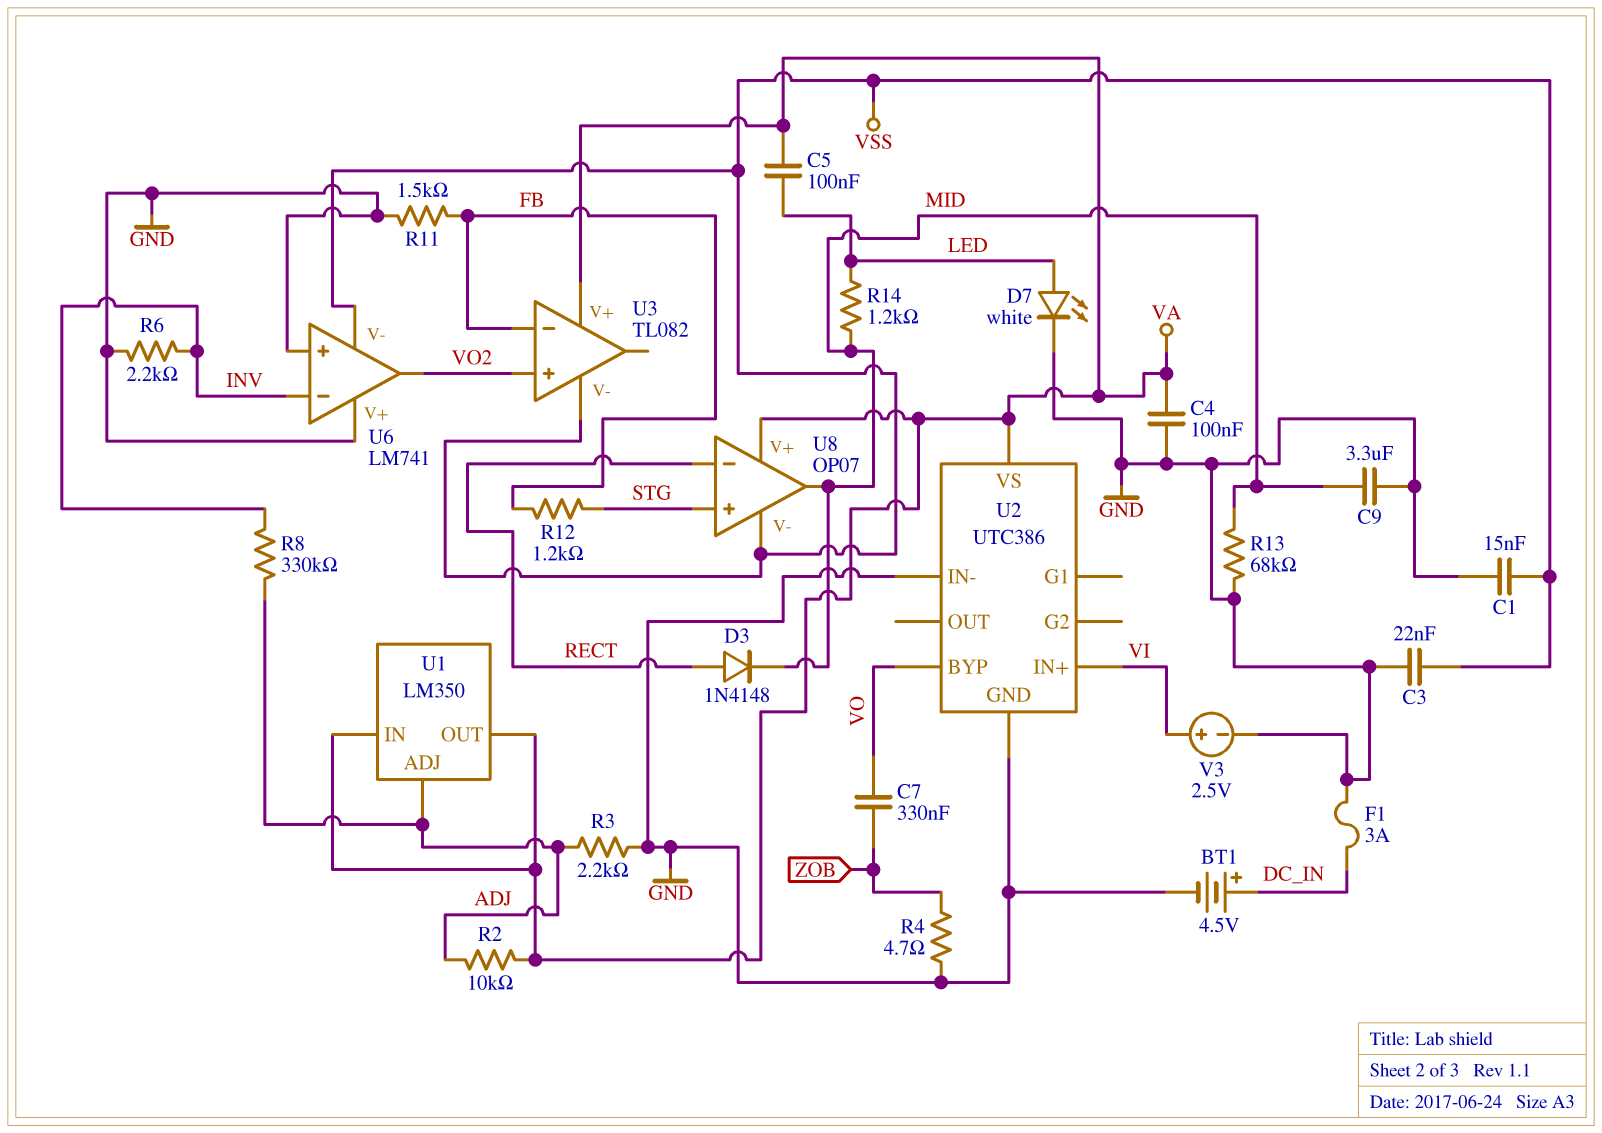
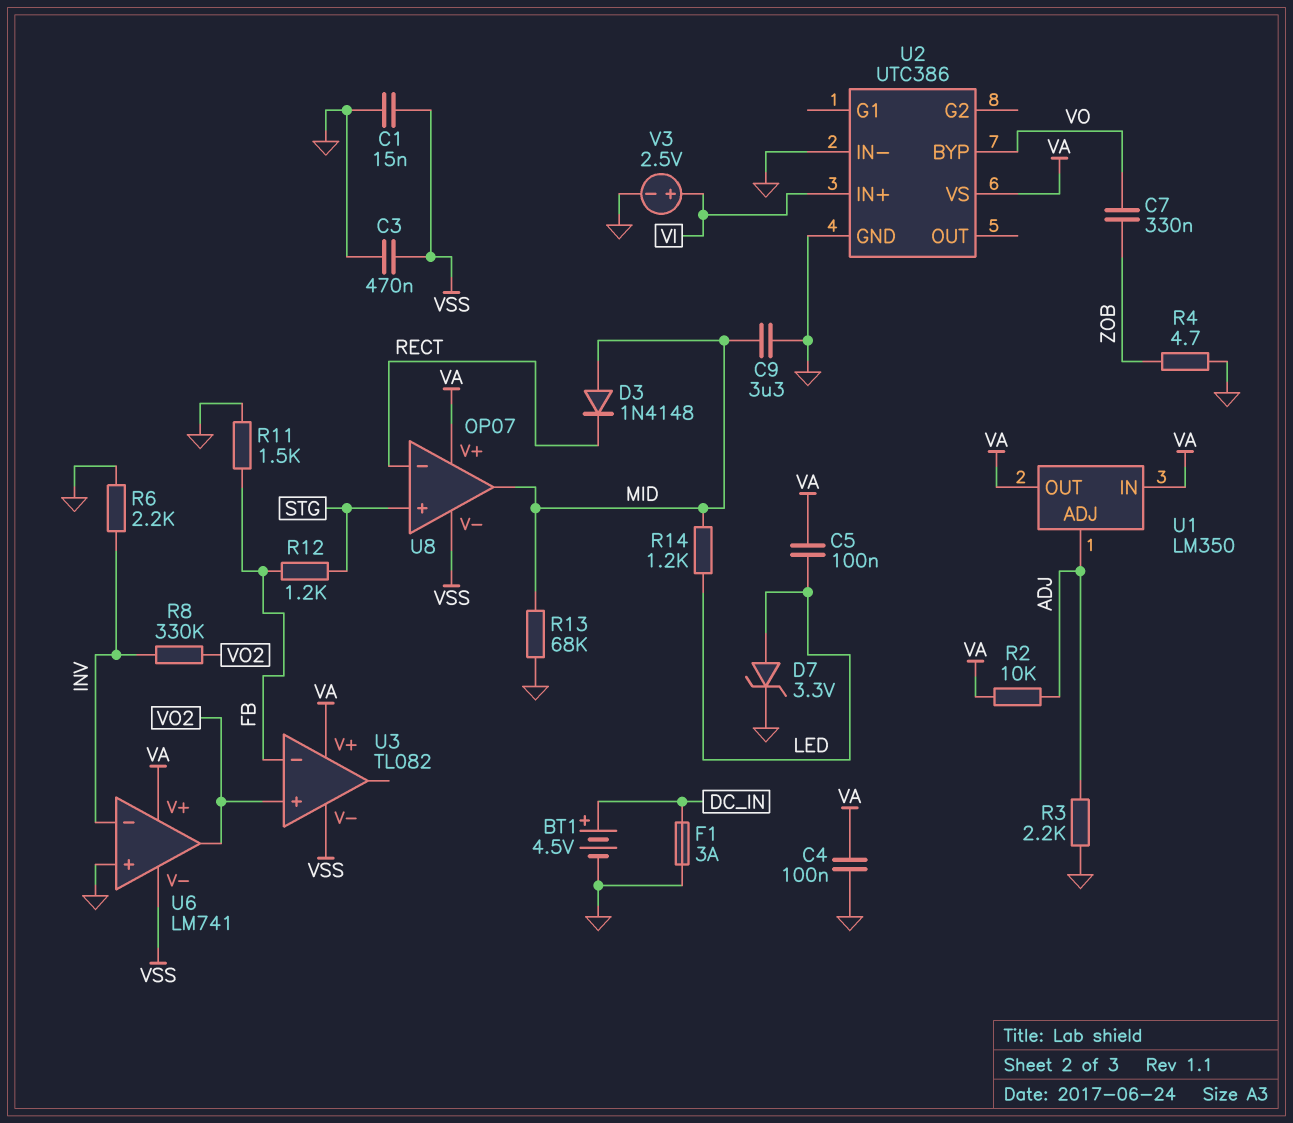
C3: 22nF (GND, VSS) -> 470nF (GND, VSS)
D3: diode 1N4148 (A RECT, K MID) -> diode 1N4148 (A MID, K RECT)
D7: LED white (A LED, K GND) -> zener 3.3V (A LED, K GND)
R8: 330k (ADJ, INV) -> 330k (INV, VO2)
U6 pin V+: GND -> VA

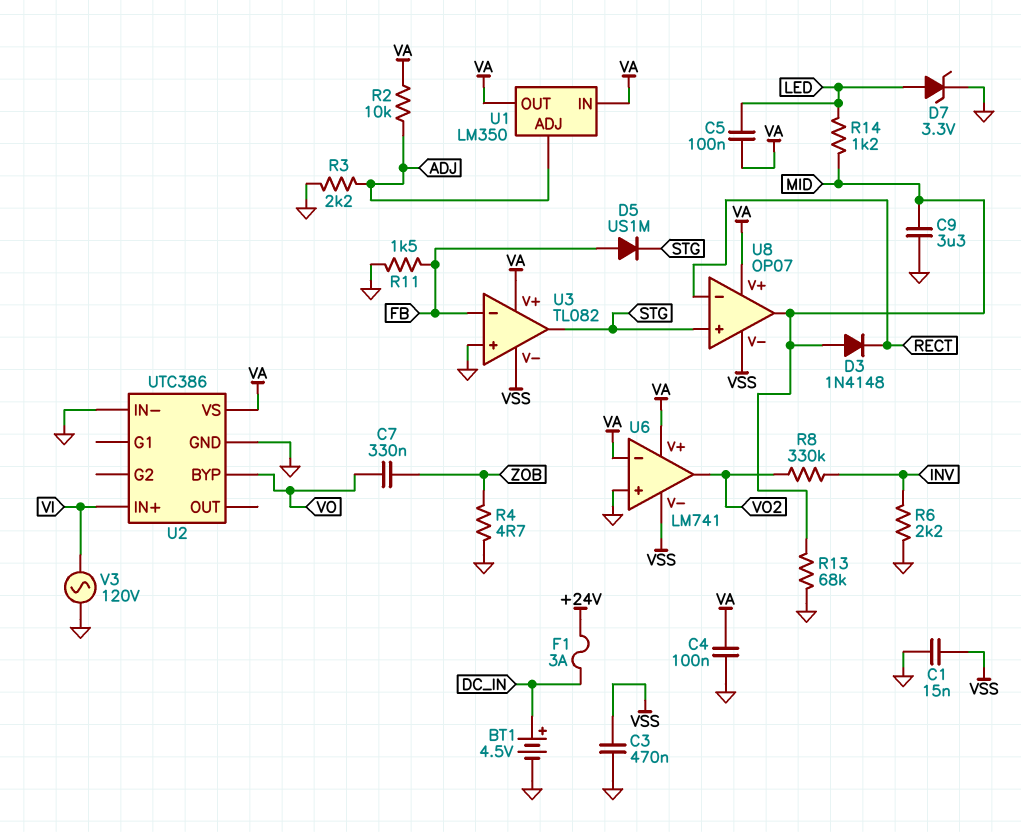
D5: none -> diode US1M (A FB, K STG)
F1: 3A (DC_IN, GND) -> 3A (+24V, DC_IN)
R12: 1.2k (FB, STG) -> none
U3 pin in+: VO2 -> GND
U3 pin out: none -> STG
U6 pin in-: INV -> VA
V3: 2.5V (plus VI, minus GND) -> AC 120V (GND, VI)

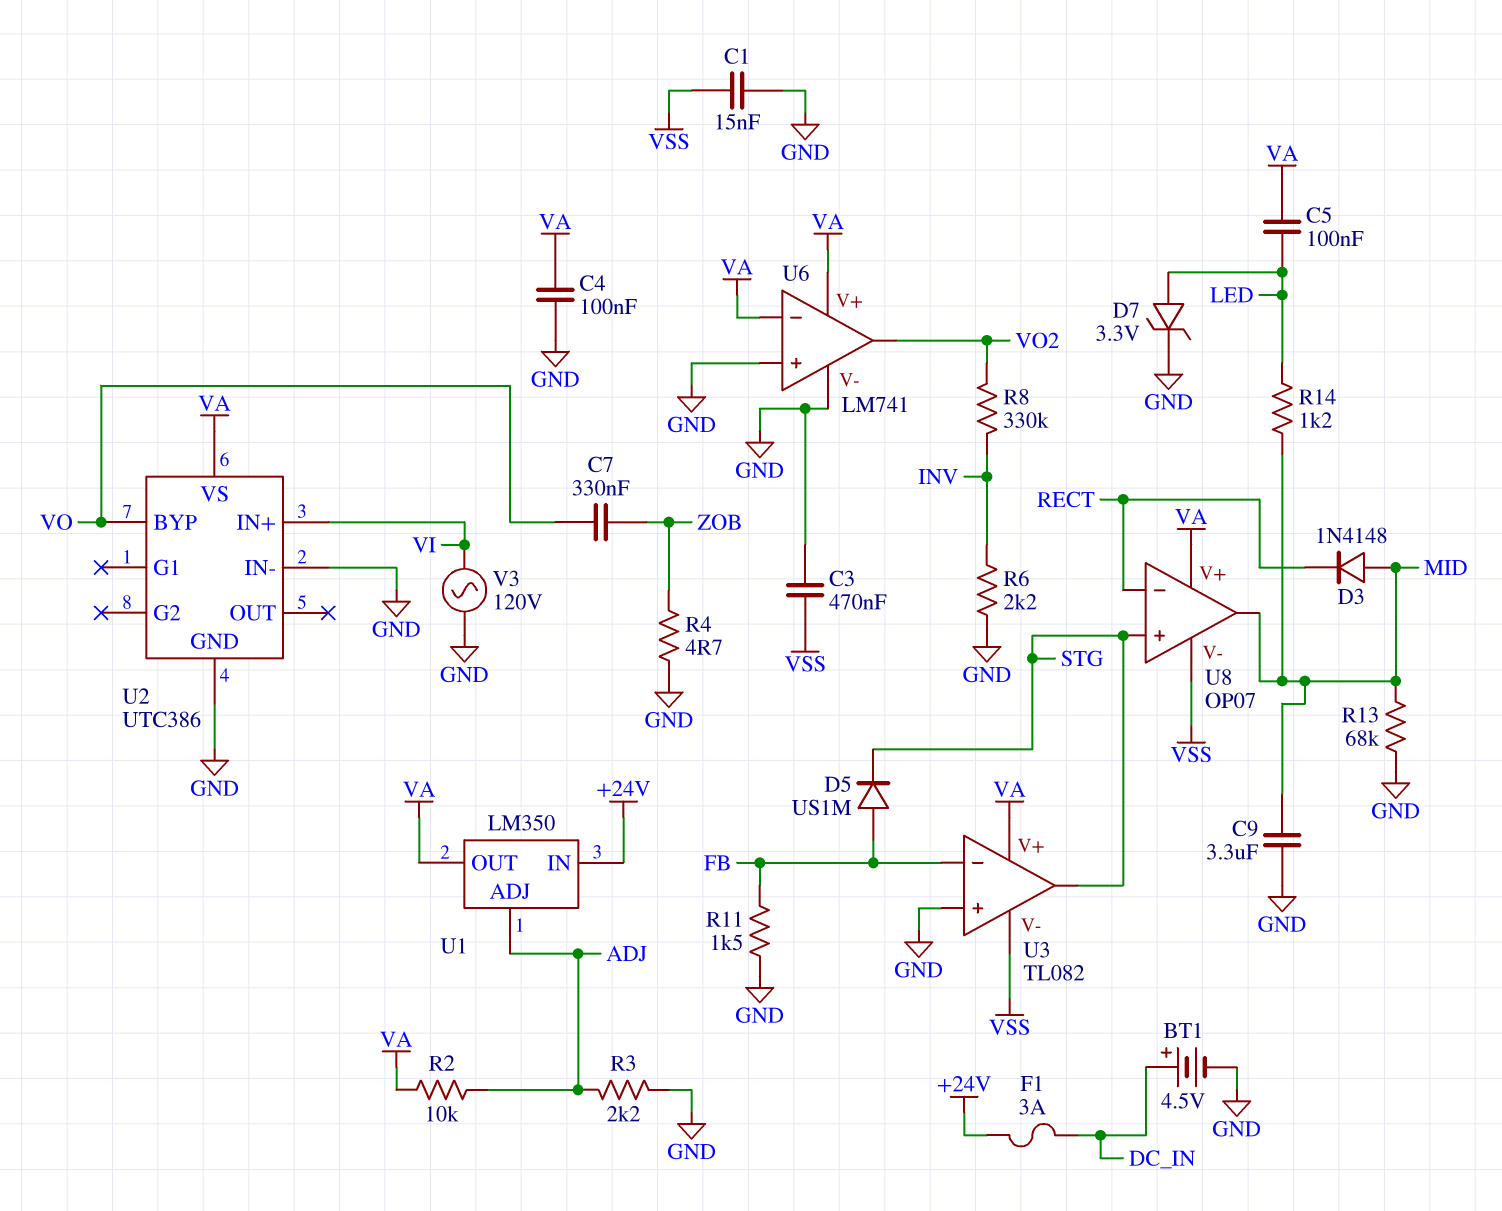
U1 pin IN: VA -> +24V
U6 pin V-: VSS -> GND

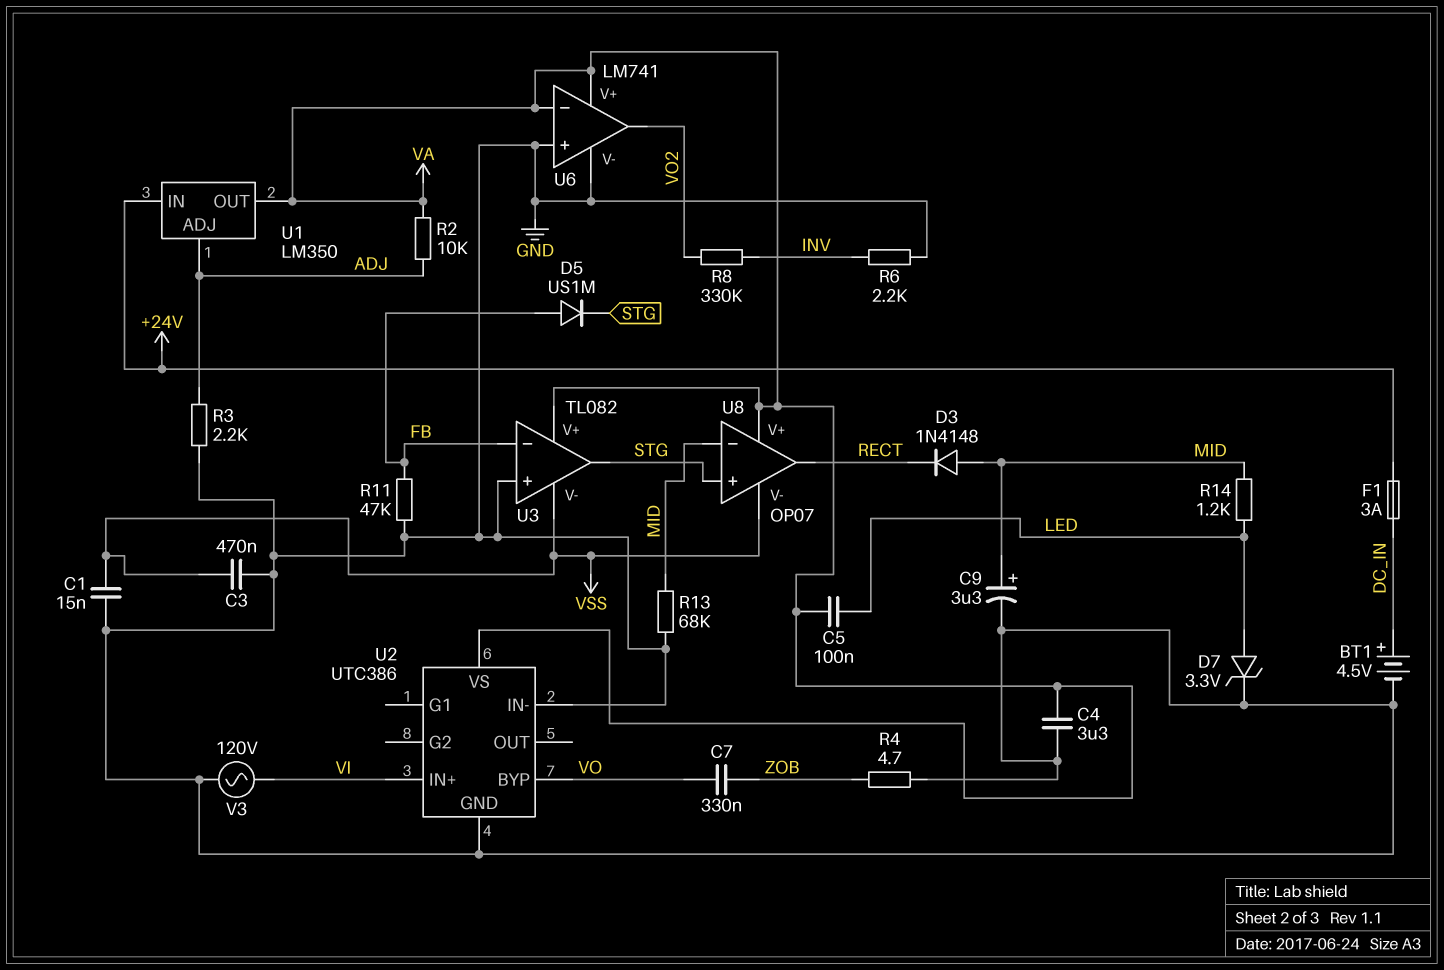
C4: 100nF (GND, VA) -> 3.3uF (GND, VA)
C9: 3.3uF (GND, MID) -> 3.3uF (plus MID, minus GND)
R11: 1.5k (FB, GND) -> 47k (FB, GND)
U8 pin in-: RECT -> MID
U8 pin out: MID -> RECT

